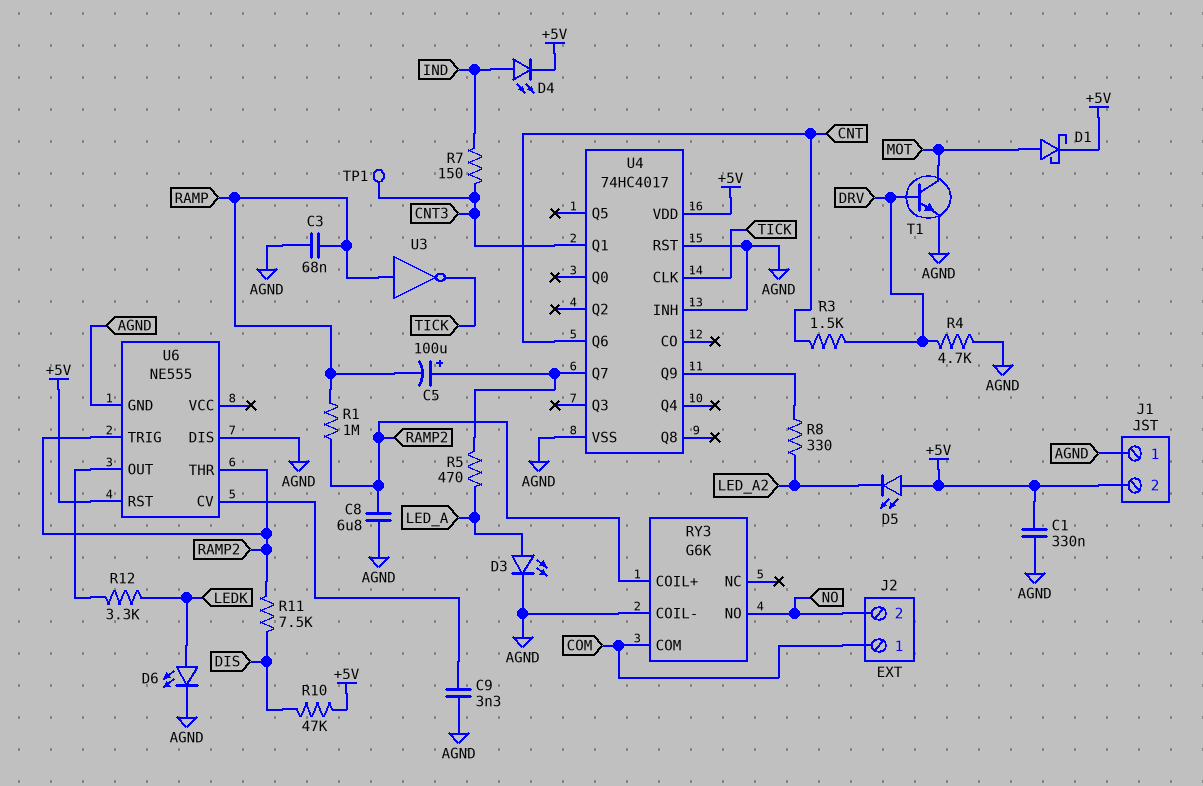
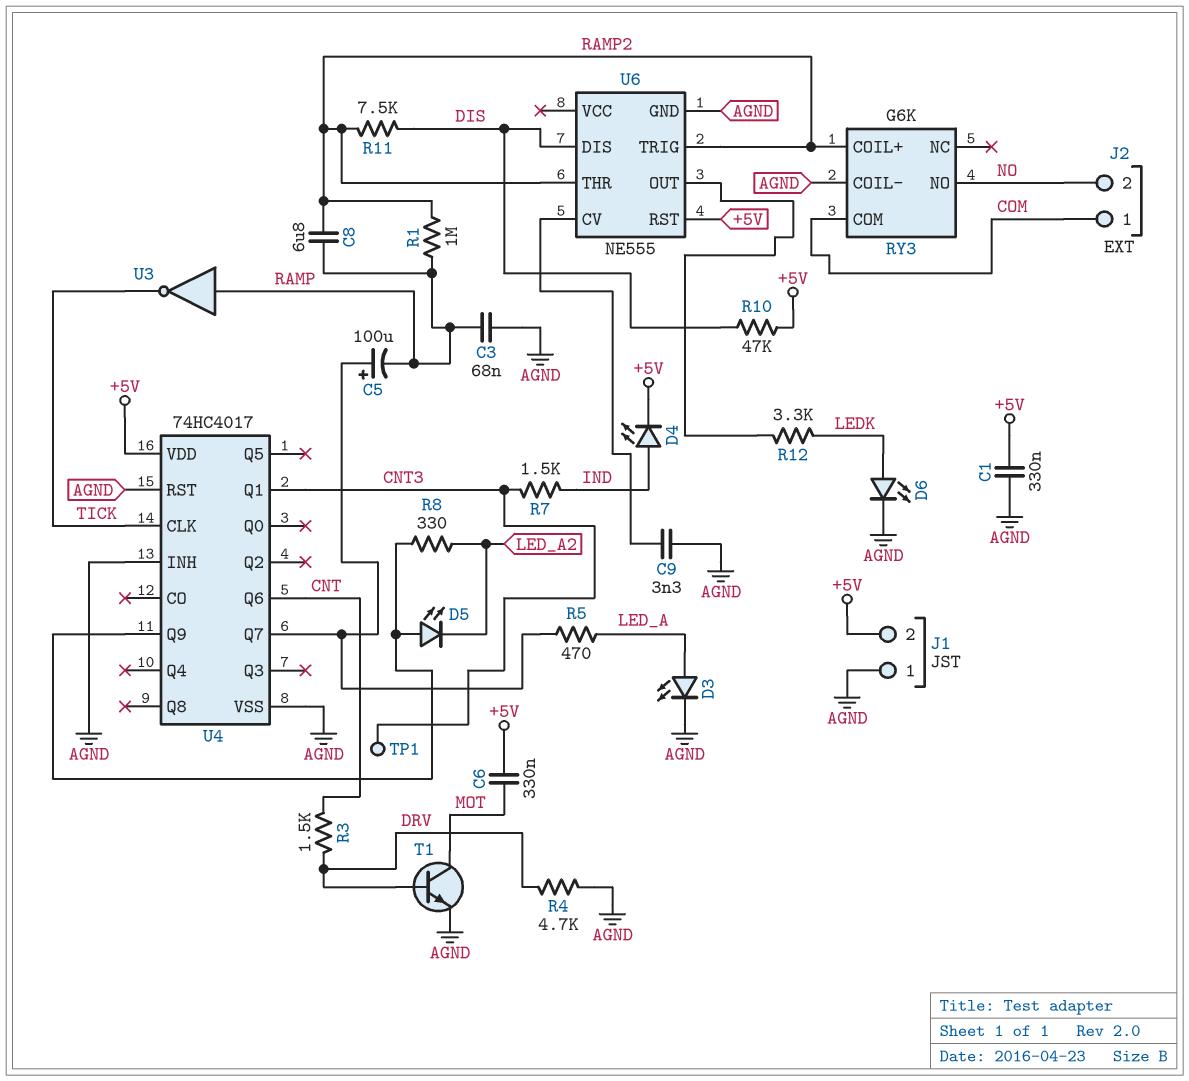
C6: none -> 330nF (+5V, MOT)
C8: 6.8uF (AGND, RAMP2) -> 6.8uF (RAMP, RAMP2)
D1: schottky (A MOT, K +5V) -> none
D5: LED (A +5V, K LED_A2) -> LED (A U4/Q9, K LED_A2)
R7: 150 (CNT3, IND) -> 1.5k (CNT3, IND)
U6 pin DIS: AGND -> DIS

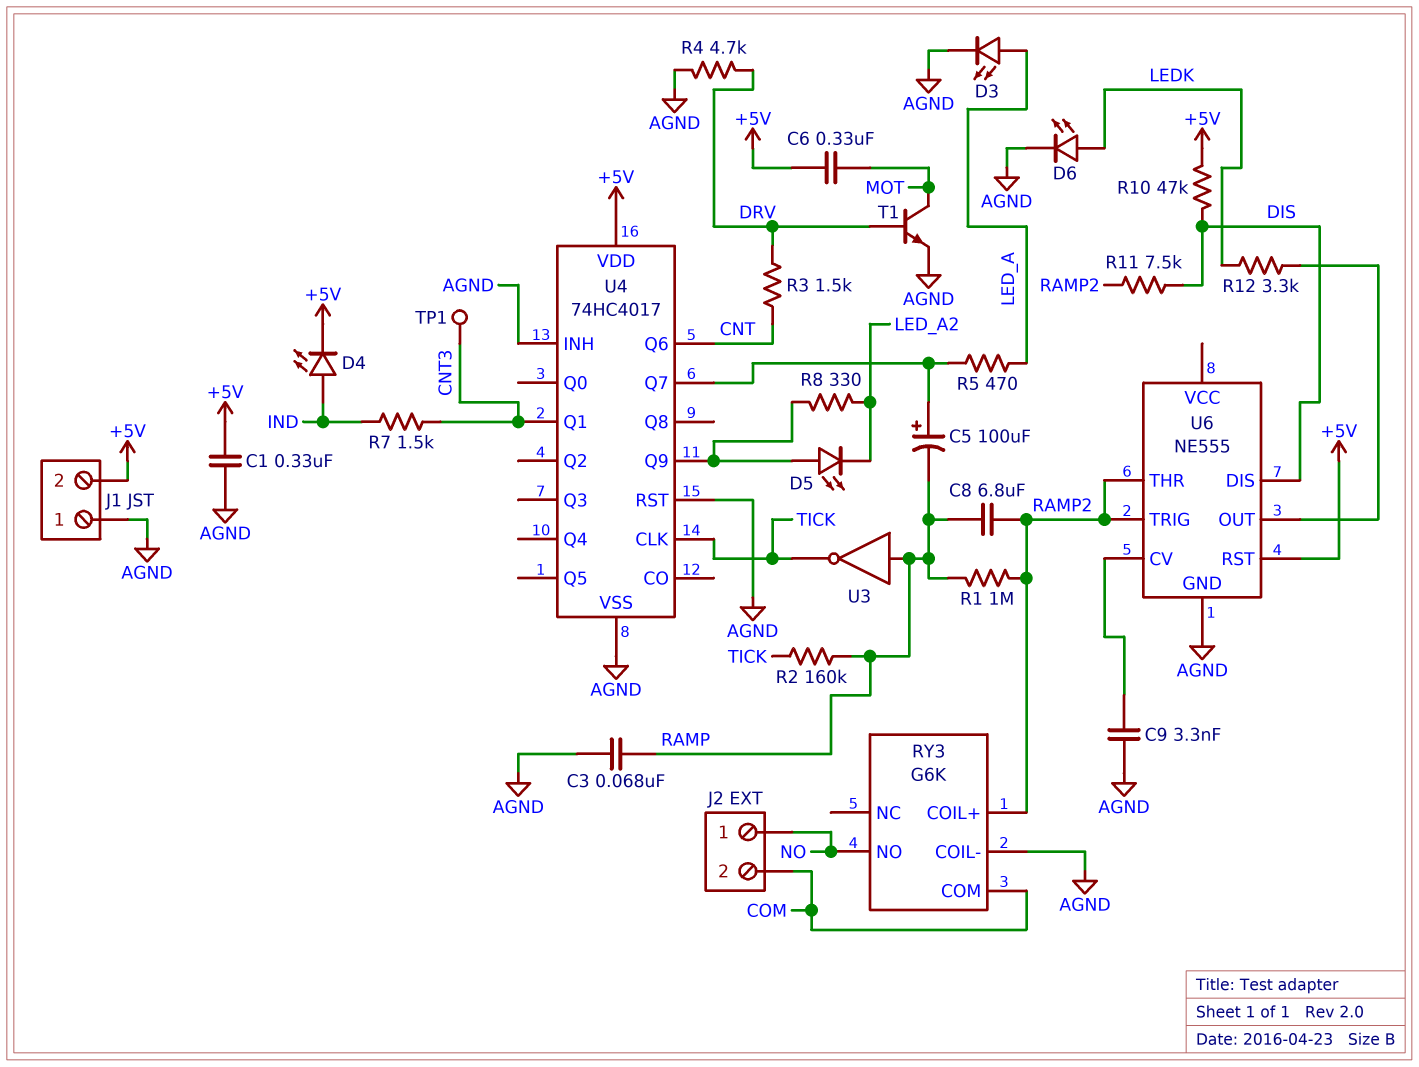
J2 pin 1: COM -> NO
J2 pin 2: NO -> COM
R2: none -> 160k (RAMP, TICK)

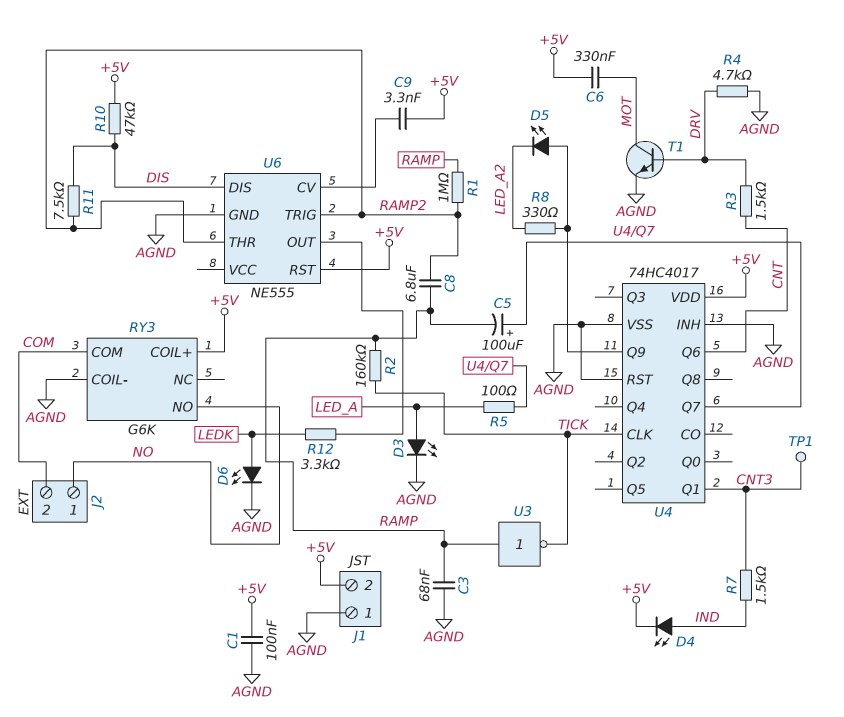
C1: 330nF (+5V, AGND) -> 100nF (+5V, AGND)
C9: 3.3nF (AGND, U6/CV) -> 3.3nF (+5V, U6/CV)
R5: 470 (LED_A, U4/Q7) -> 100 (LED_A, U4/Q7)
RY3 pin COIL+: RAMP2 -> +5V

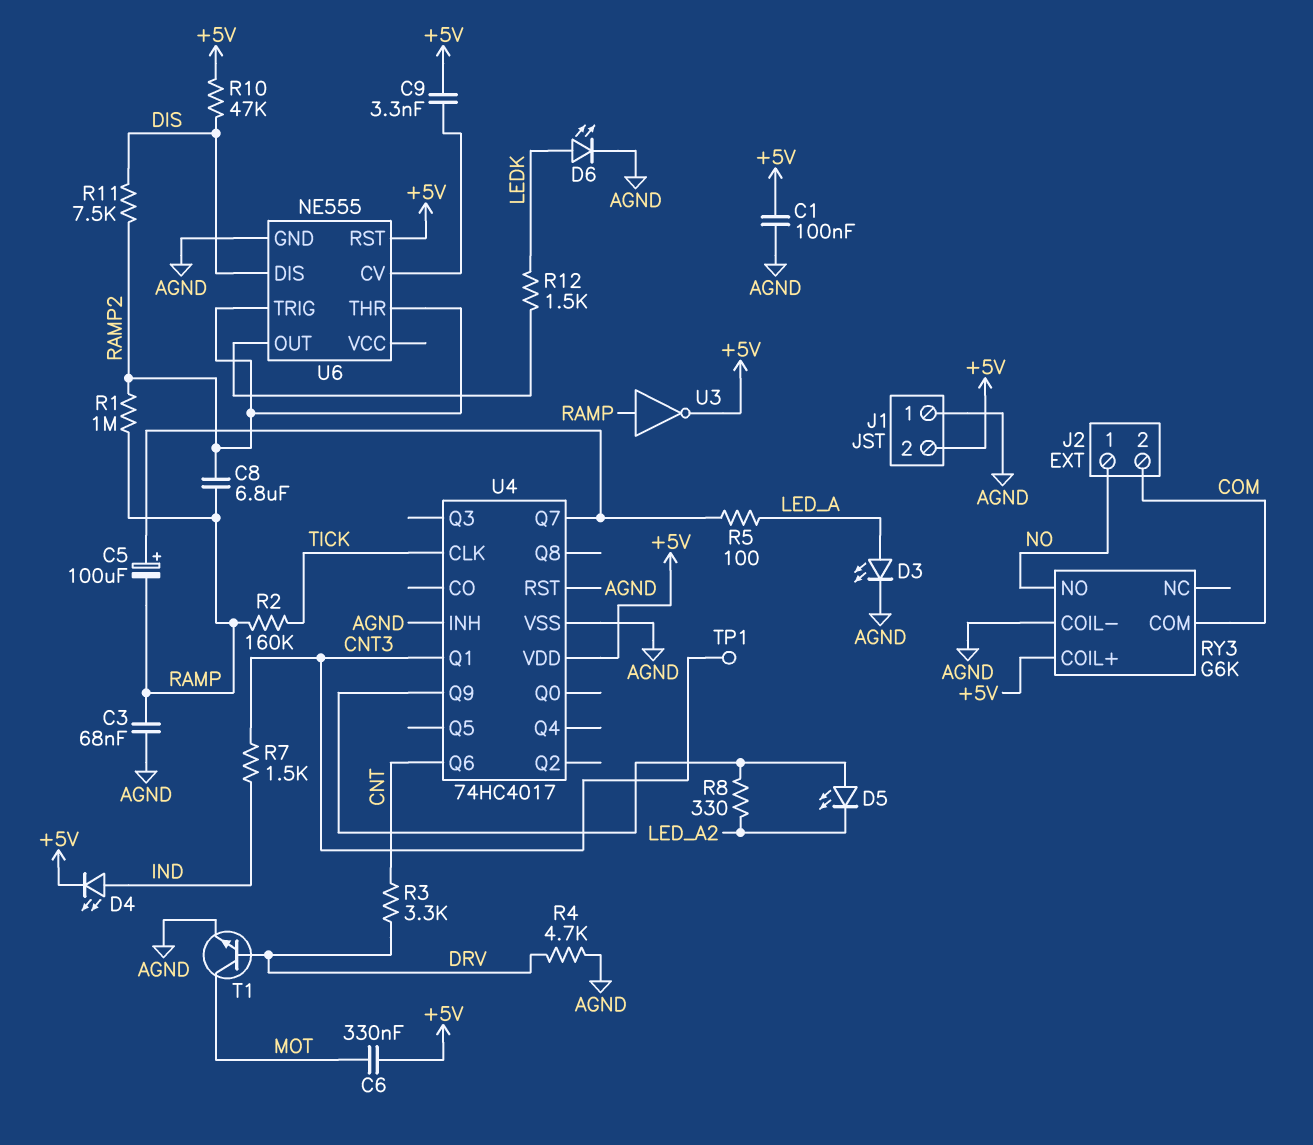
R3: 1.5k (CNT, DRV) -> 3.3k (CNT, DRV)
R12: 3.3k (LEDK, U6/OUT) -> 1.5k (LEDK, U6/OUT)
U3: NOT (in RAMP, out TICK) -> NOT (in RAMP, out +5V)

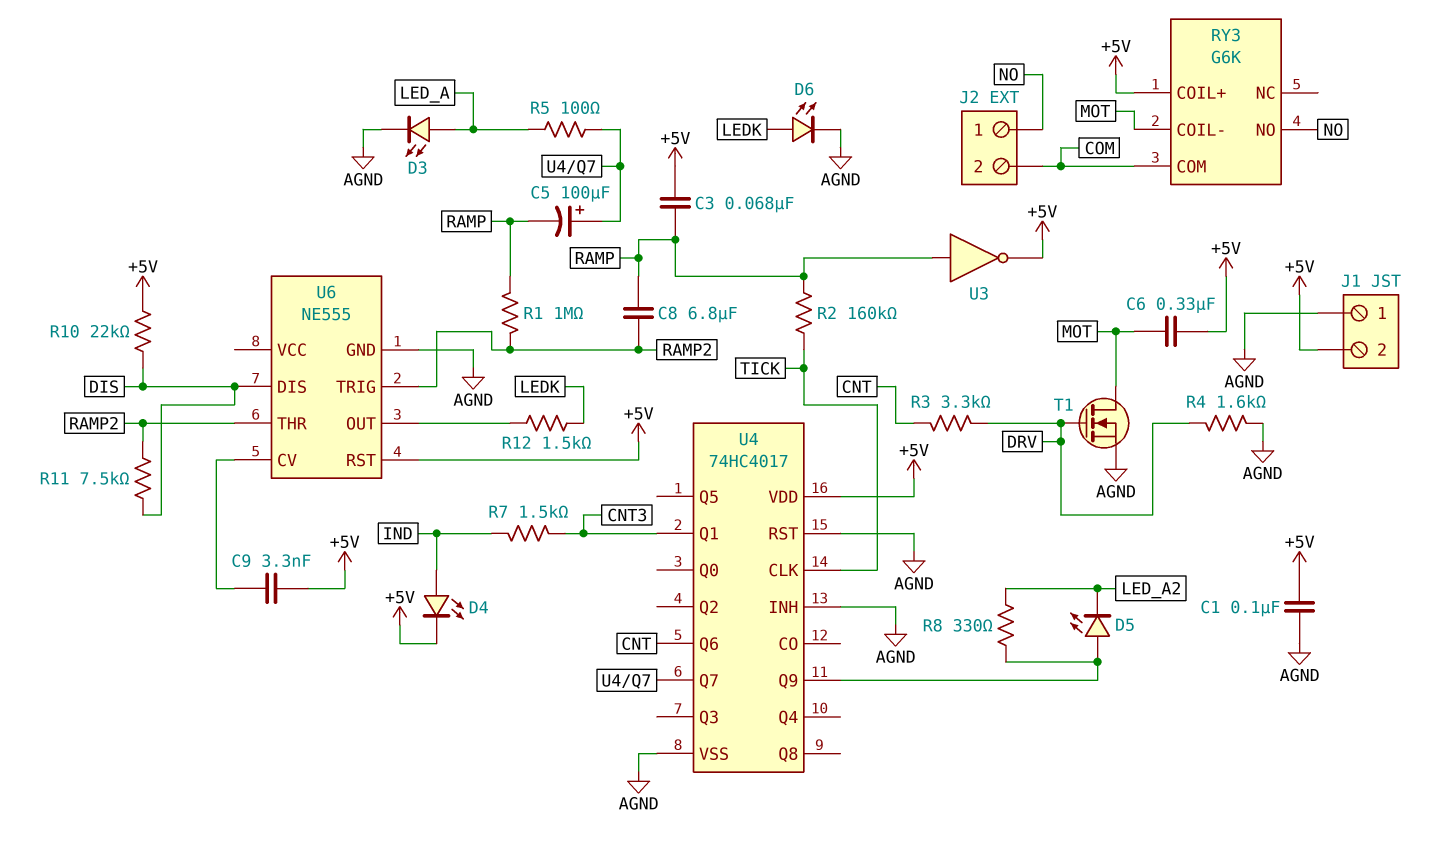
C3: 68nF (AGND, RAMP) -> 68nF (+5V, RAMP)
R4: 4.7k (AGND, DRV) -> 1.6k (AGND, DRV)
R10: 47k (+5V, DIS) -> 22k (+5V, DIS)
RY3 pin COIL-: AGND -> MOT
T1: NPN (B DRV, C MOT, E AGND) -> NMOS (G DRV, D MOT, S AGND)
TP1: test point (CNT3) -> none

